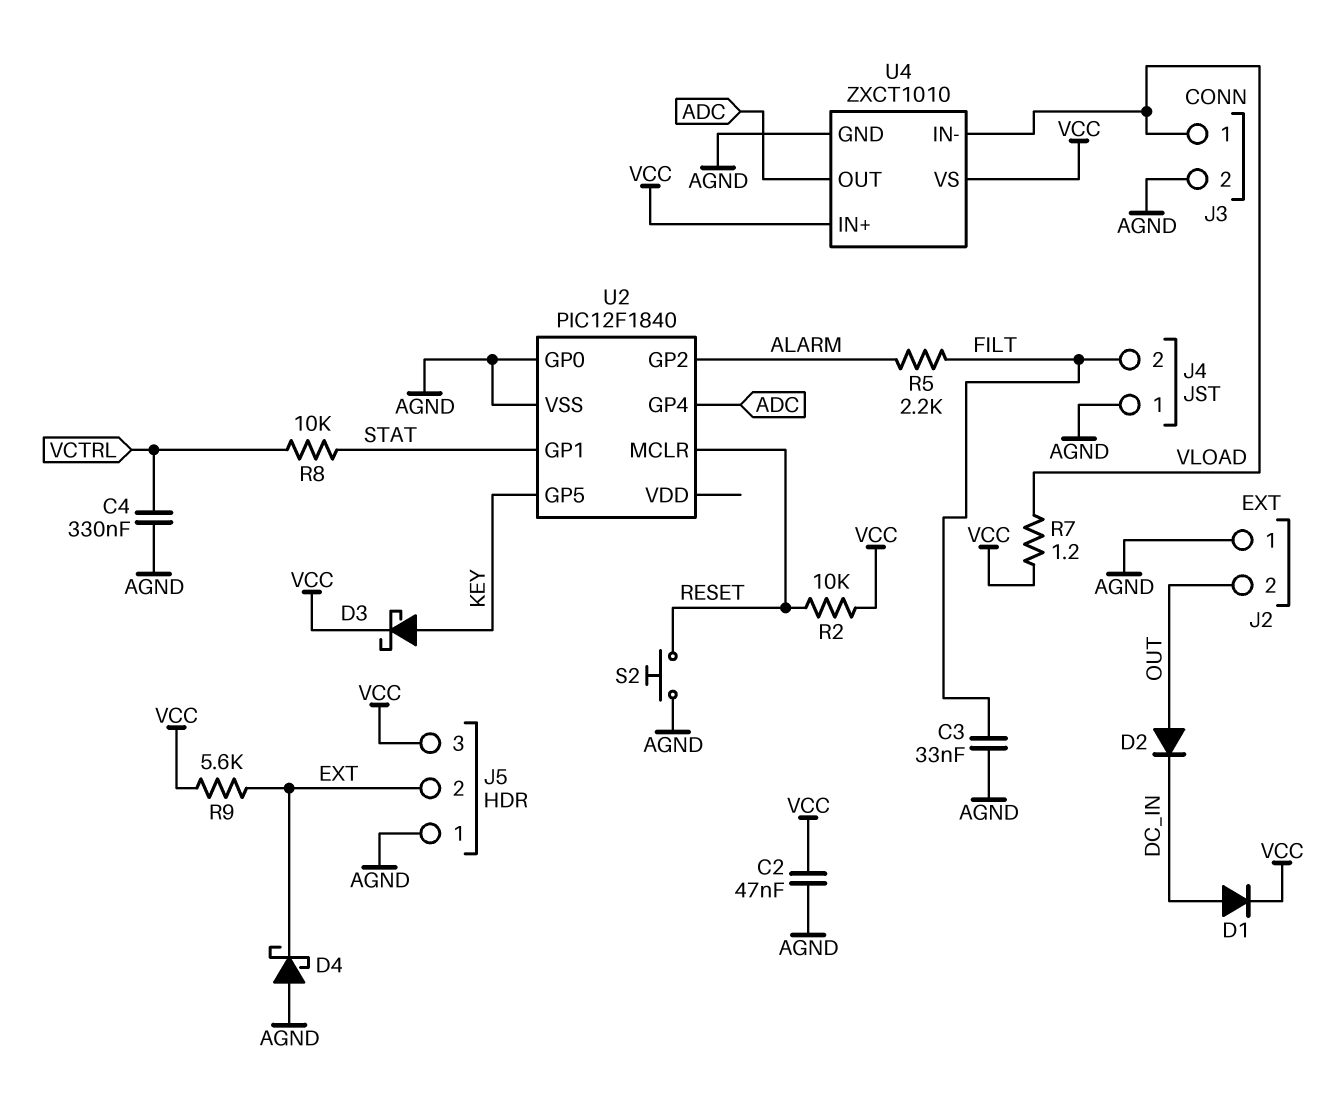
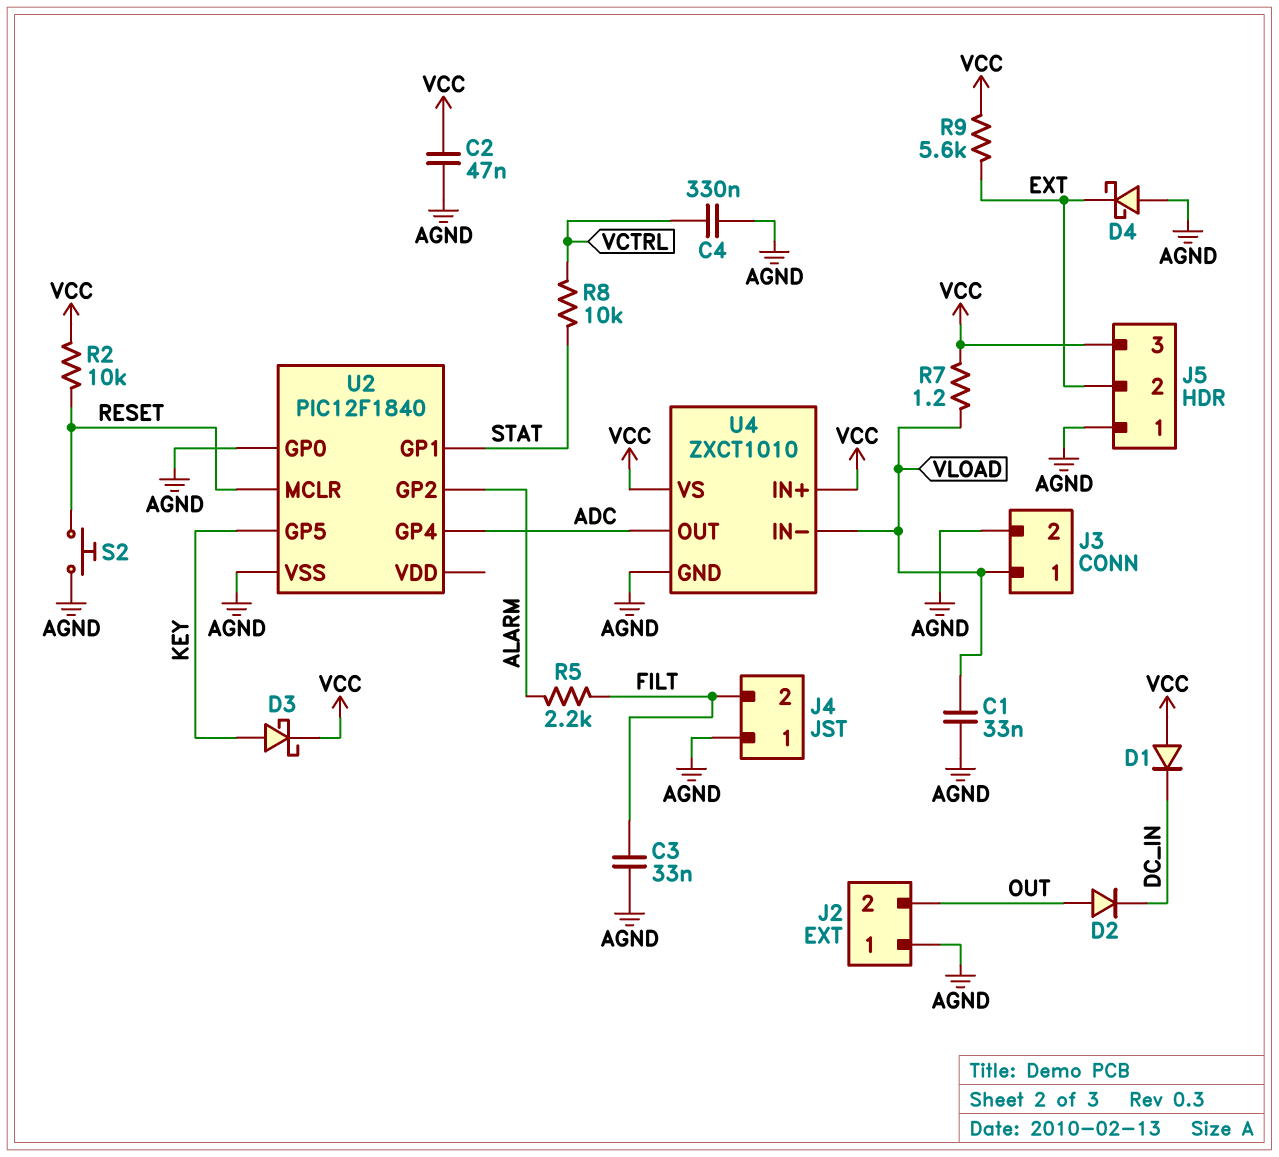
C1: none -> 33nF (AGND, VLOAD)
D1: diode (A DC_IN, K VCC) -> diode (A VCC, K DC_IN)

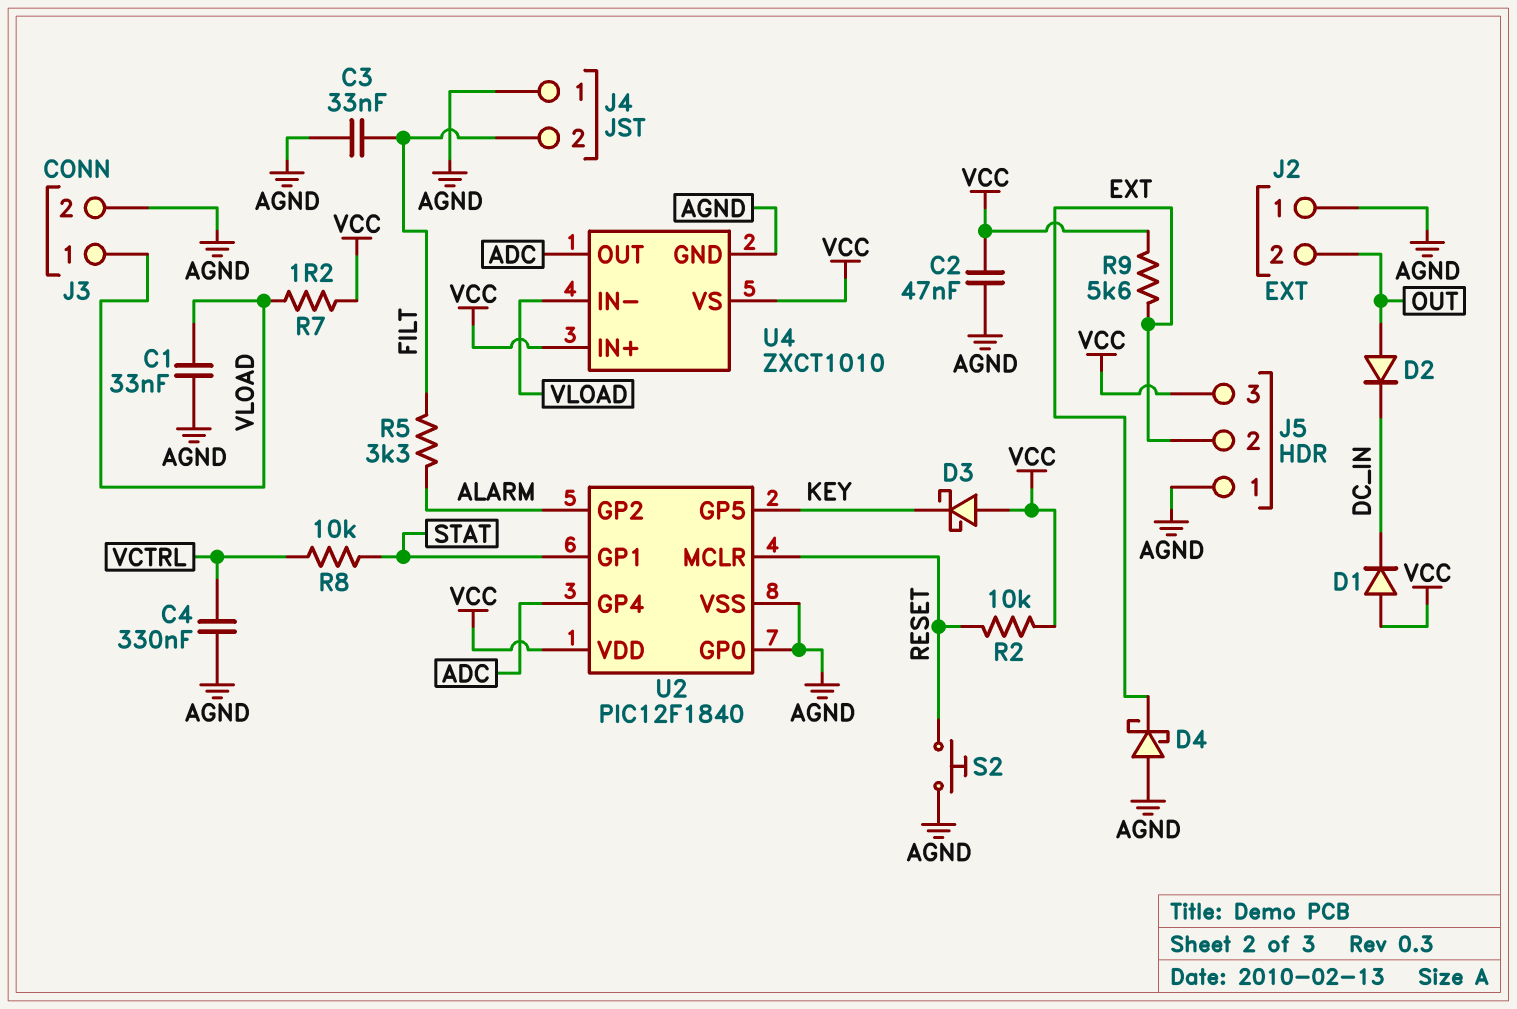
D3: schottky (A KEY, K VCC) -> schottky (A VCC, K KEY)
R5: 2.2k (ALARM, FILT) -> 3.3k (ALARM, FILT)
U2 pin VDD: none -> VCC

